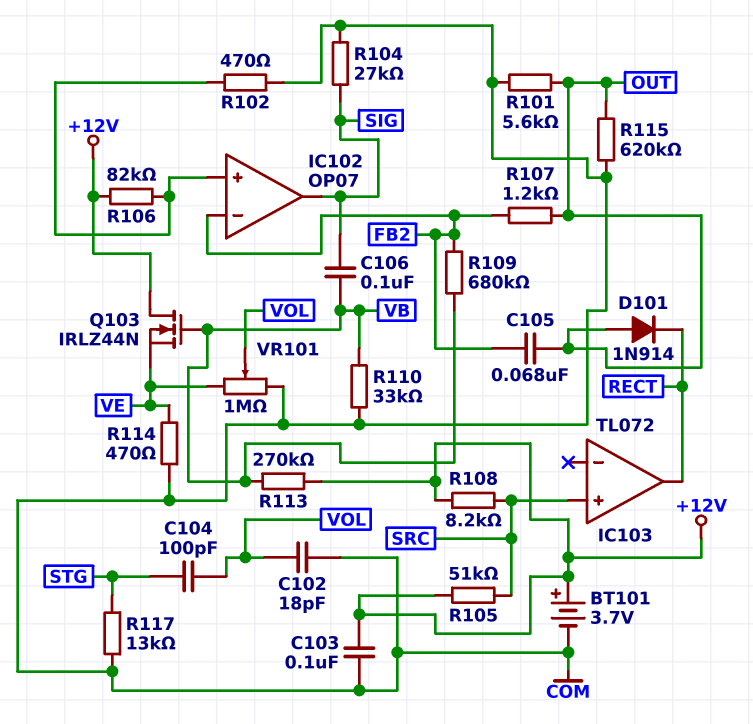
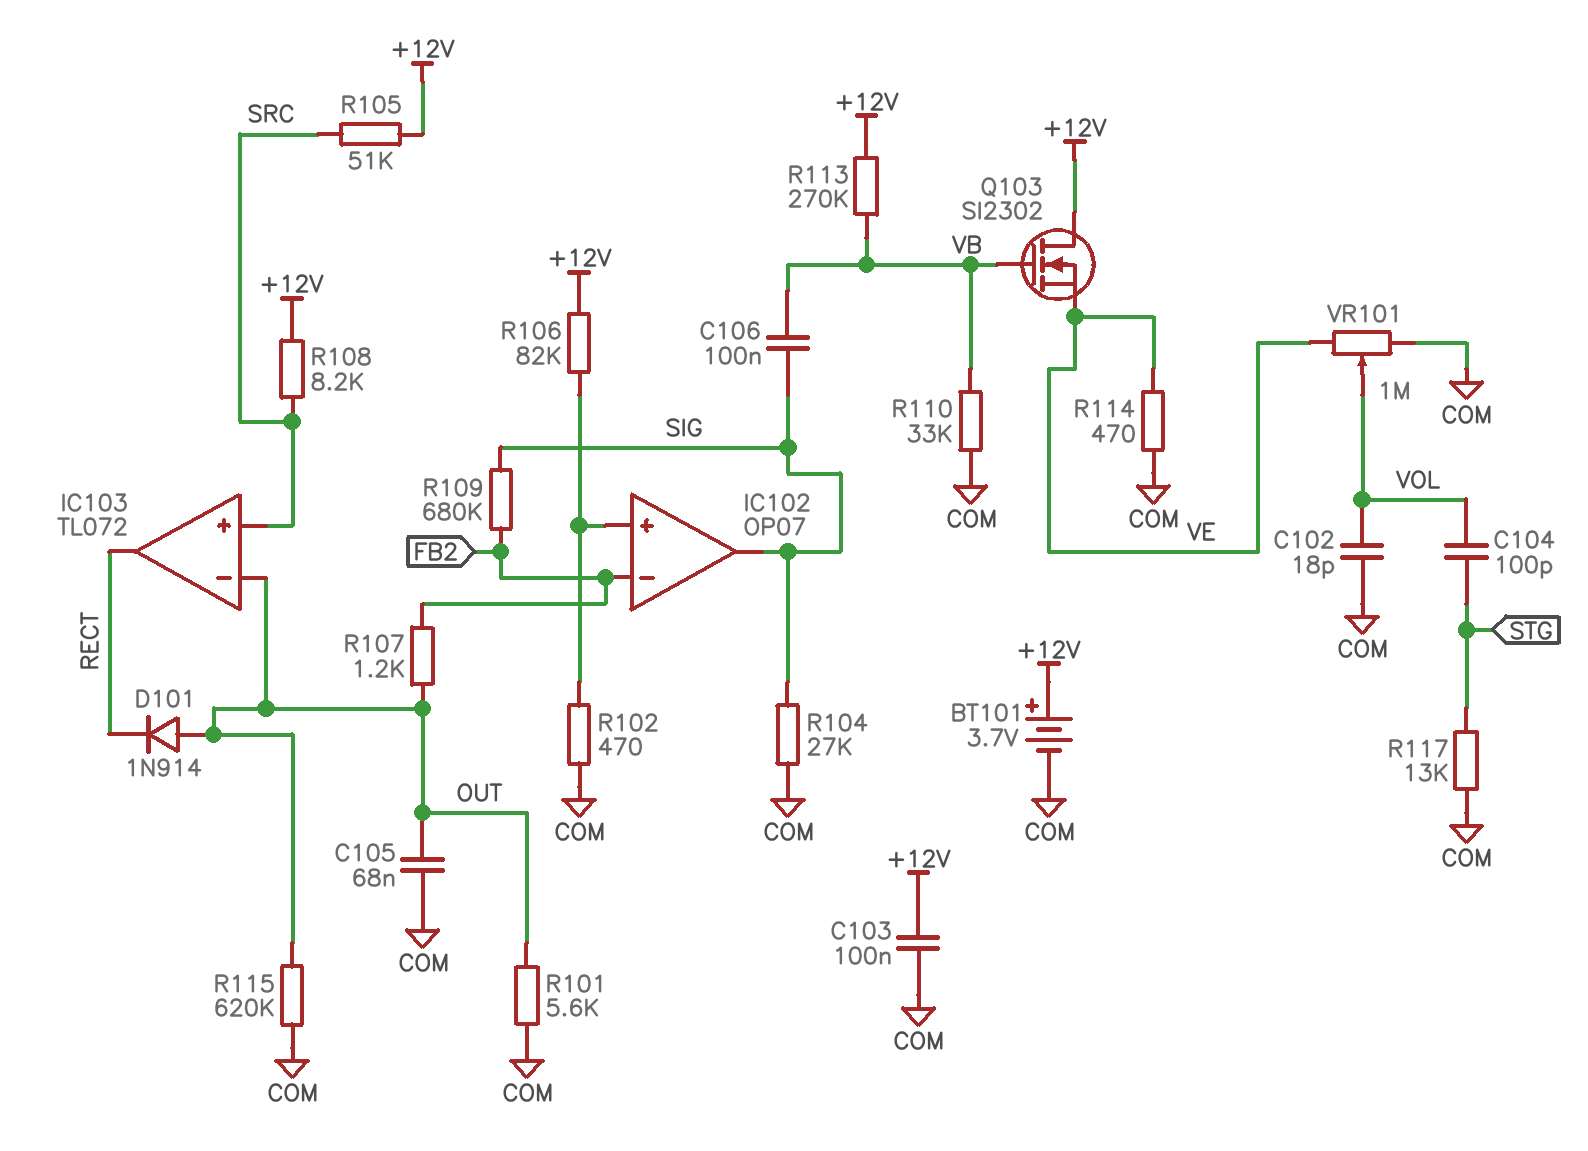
C105: 68nF (FB2, OUT) -> 68nF (COM, OUT)
IC103 pin in-: none -> OUT
Q103: NMOS IRLZ44N (G VB, D +12V, S VE) -> NMOS SI2302 (G VB, D +12V, S VE)
R109: 680k (FB2, VB) -> 680k (FB2, SIG)

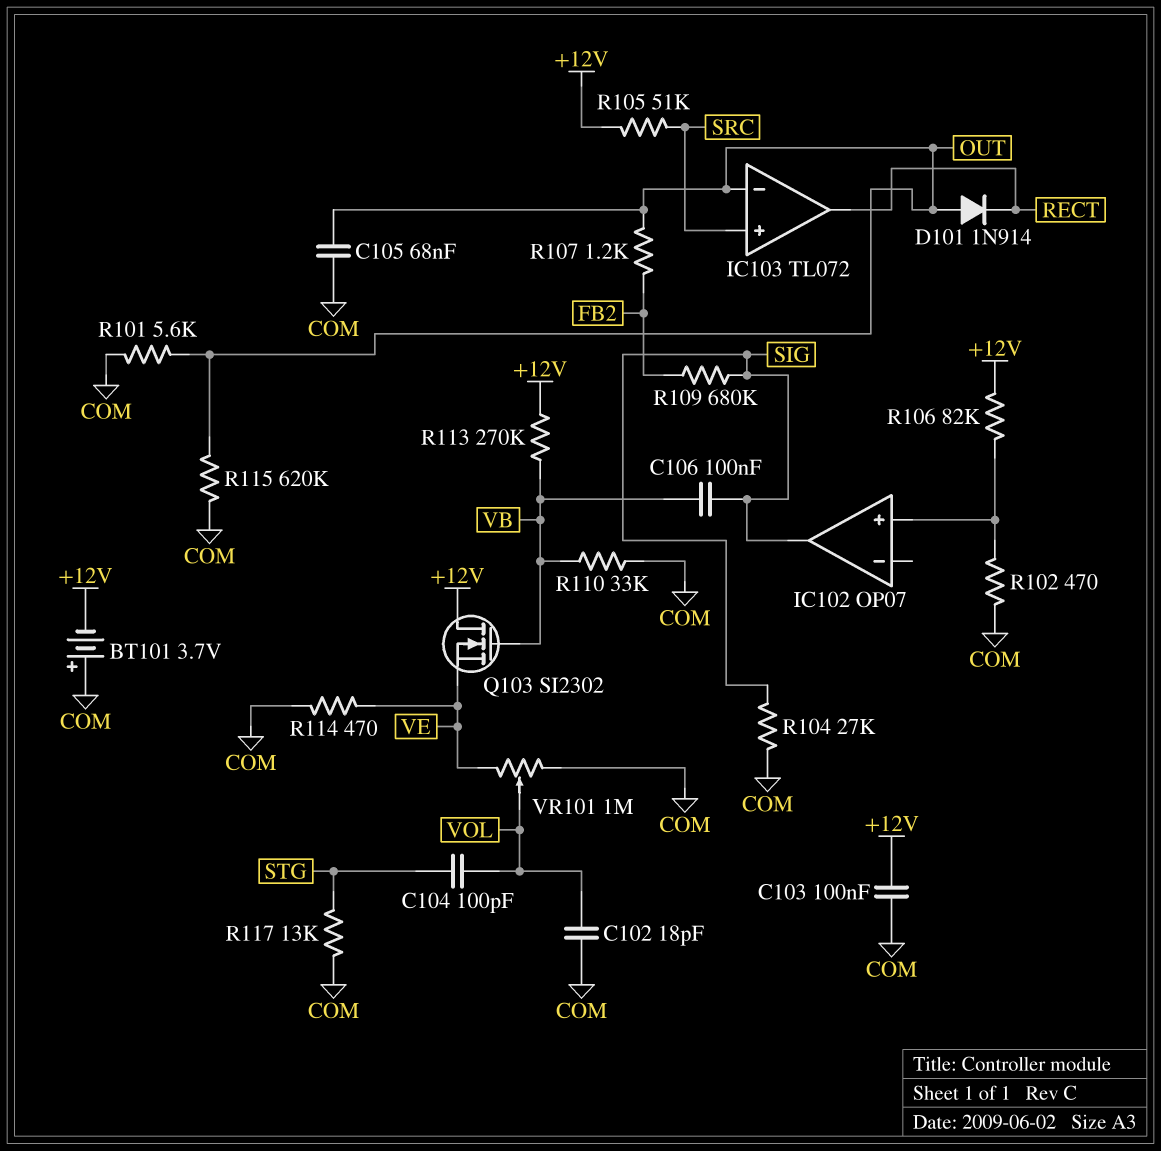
BT101: 3.7V (plus +12V, minus COM) -> 3.7V (plus COM, minus +12V)
IC102 pin in-: FB2 -> none
R108: 8.2k (+12V, SRC) -> none

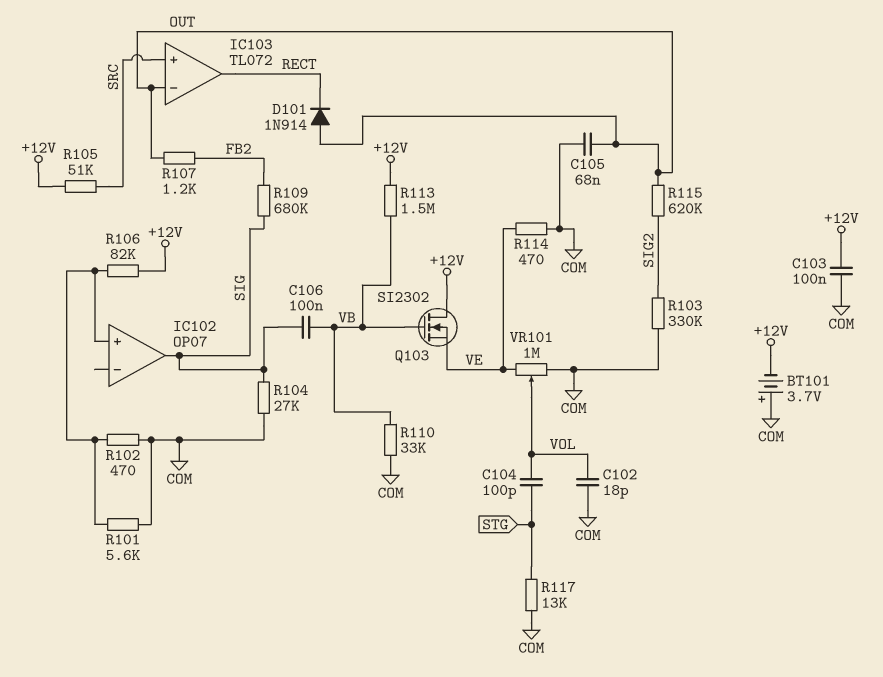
R101: 5.6k (COM, OUT) -> 5.6k (COM, IC102/in+)
R103: none -> 330k (COM, SIG2)
R113: 270k (+12V, VB) -> 1.5M (+12V, VB)
R115: 620k (COM, OUT) -> 620k (OUT, SIG2)

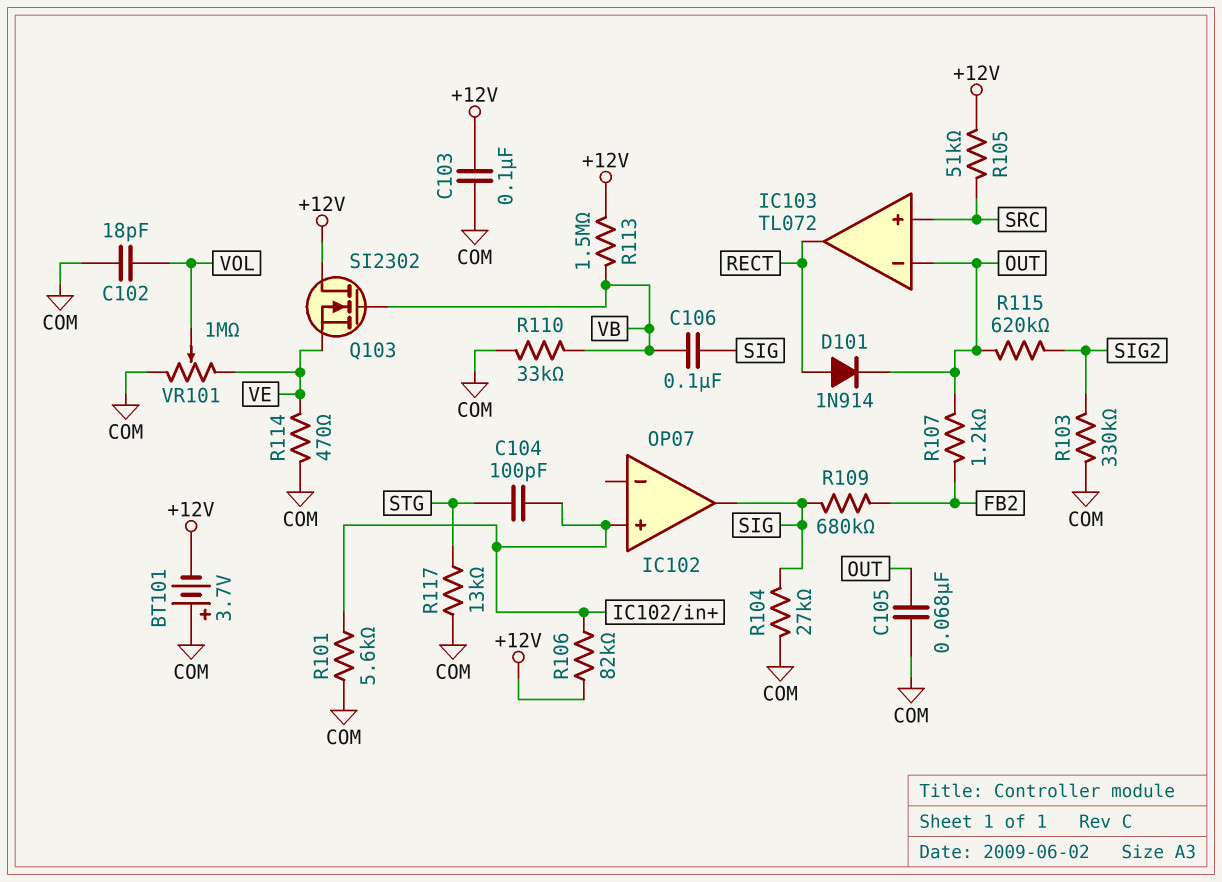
C104: 100pF (STG, VOL) -> 100pF (IC102/in+, STG)
D101: diode 1N914 (A OUT, K RECT) -> diode 1N914 (A RECT, K OUT)
R102: 470 (COM, IC102/in+) -> none

